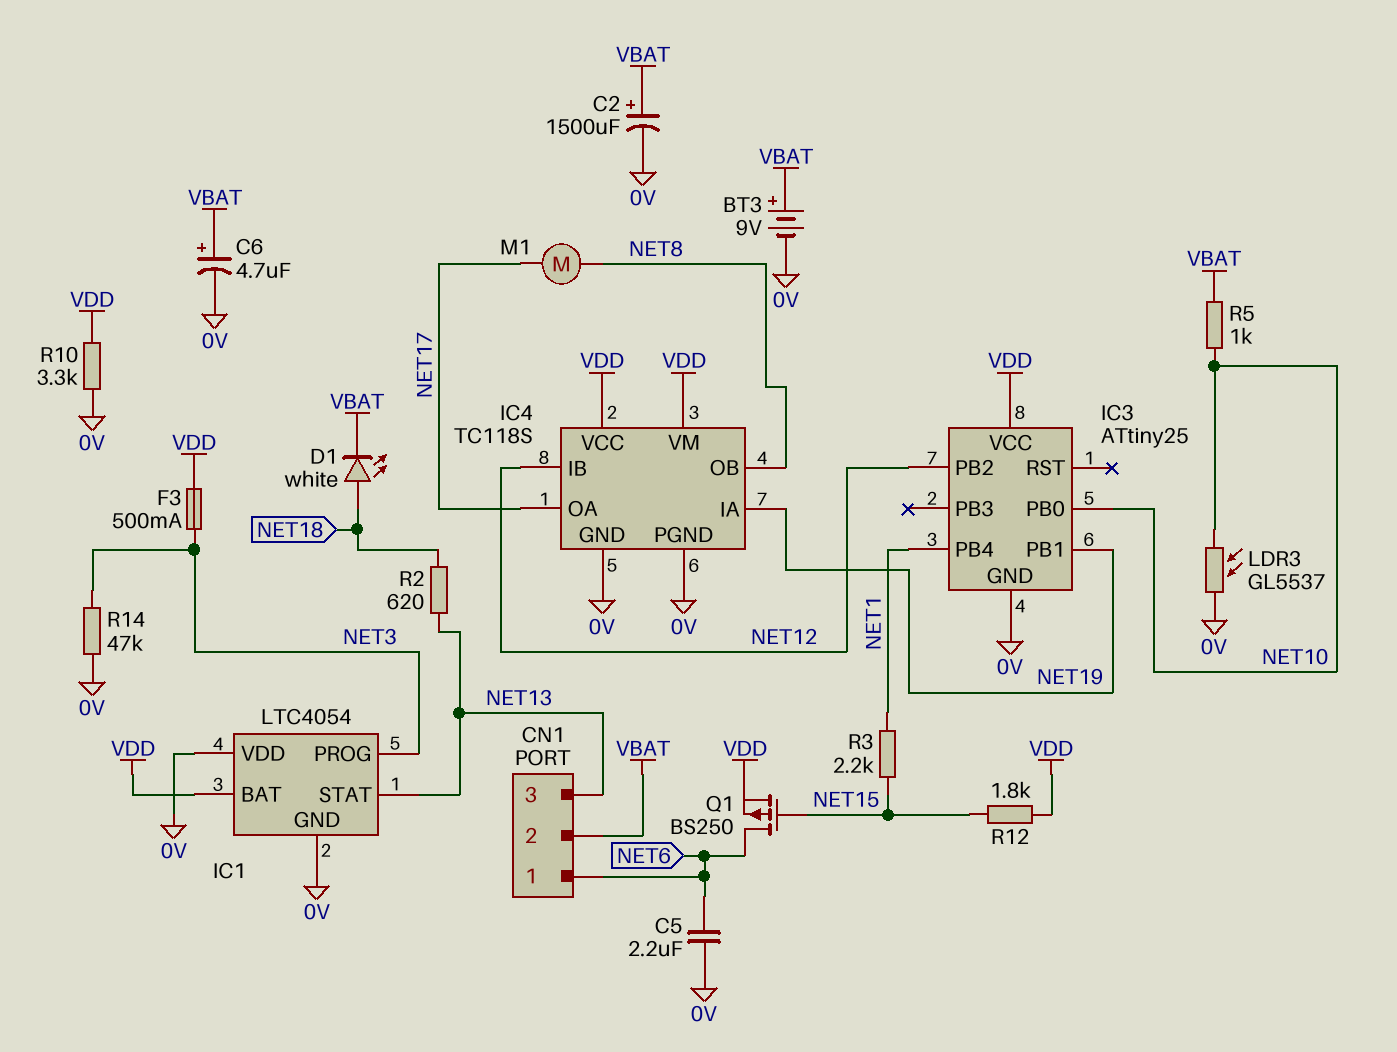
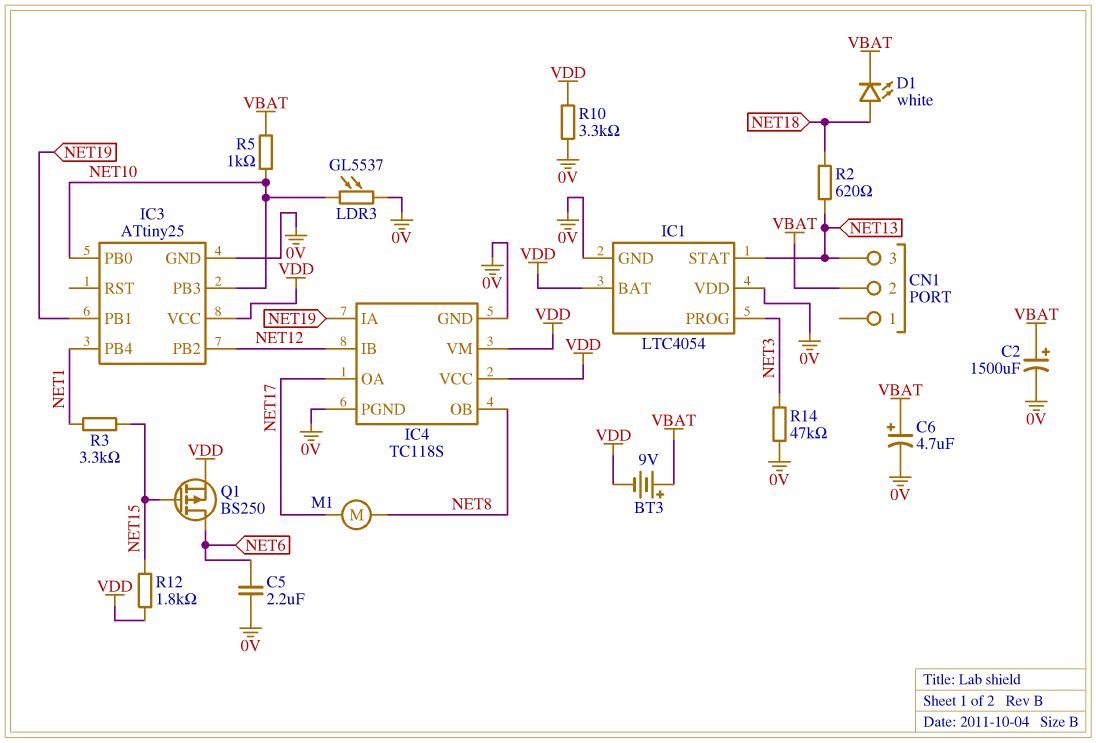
BT3: 9V (plus VBAT, minus 0V) -> 9V (plus VBAT, minus VDD)
CN1 pin 1: NET6 -> none
F3: 500mA (NET3, VDD) -> none
IC3 pin PB3: none -> NET10
R3: 2.2k (NET1, NET15) -> 3.3k (NET1, NET15)

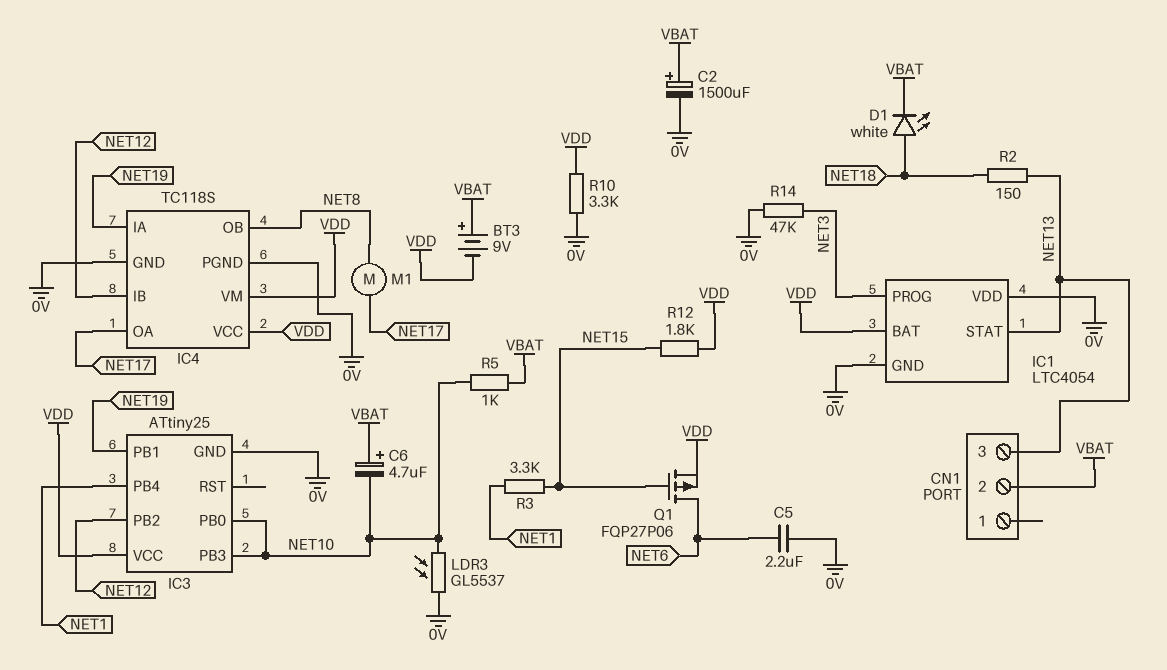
C6: 4.7uF (plus VBAT, minus 0V) -> 4.7uF (plus VBAT, minus NET10)
Q1: PMOS BS250 (G NET15, D NET6, S VDD) -> PMOS FQP27P06 (G NET15, D NET6, S VDD)
R2: 620 (NET13, NET18) -> 150 (NET13, NET18)

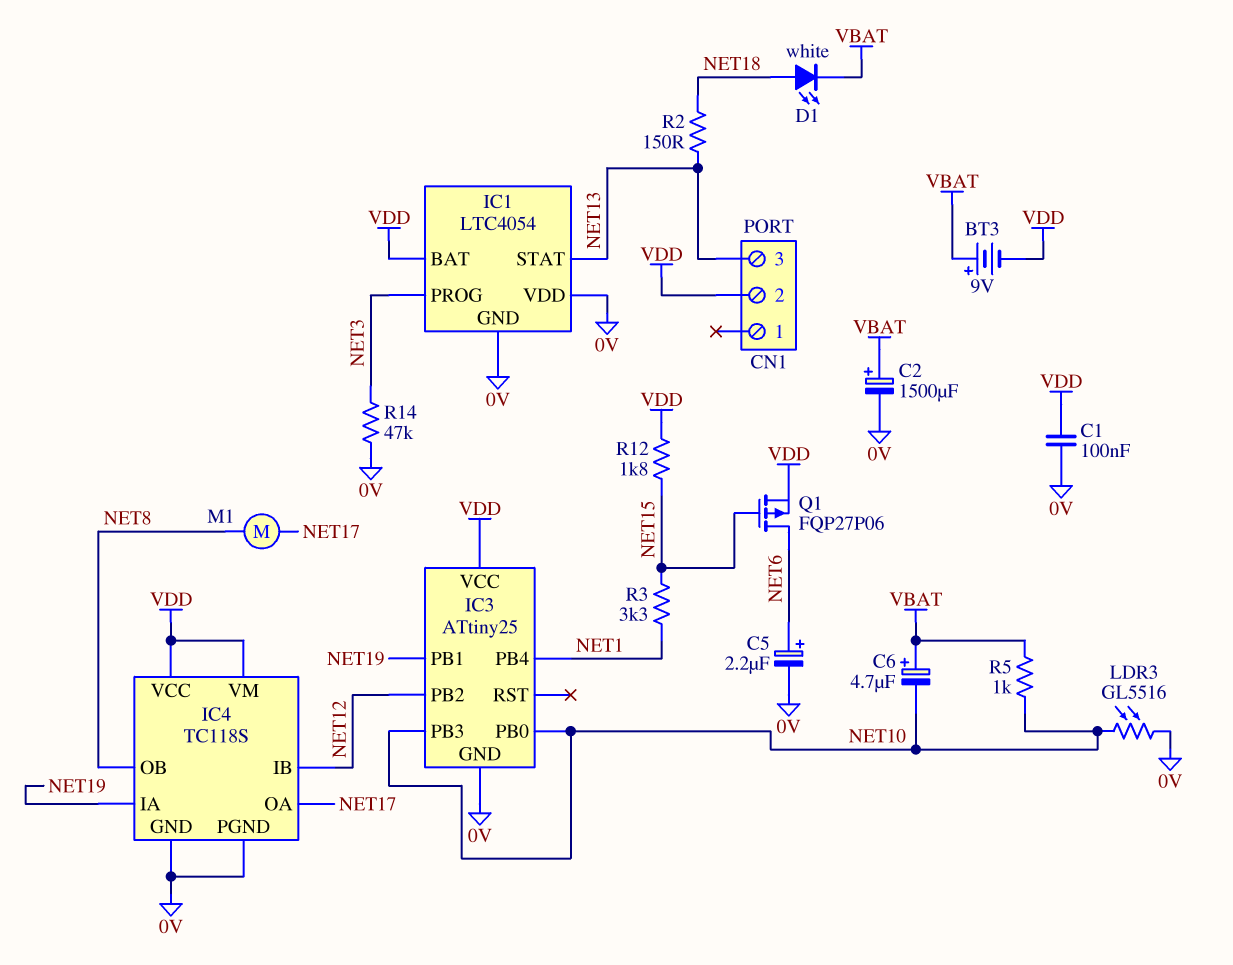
C1: none -> 100nF (0V, VDD)
C5: 2.2uF (0V, NET6) -> 2.2uF (plus NET6, minus 0V)
CN1 pin 2: VBAT -> VDD
LDR3: GL5537 (0V, NET10) -> GL5516 (0V, NET10)
R10: 3.3k (0V, VDD) -> none

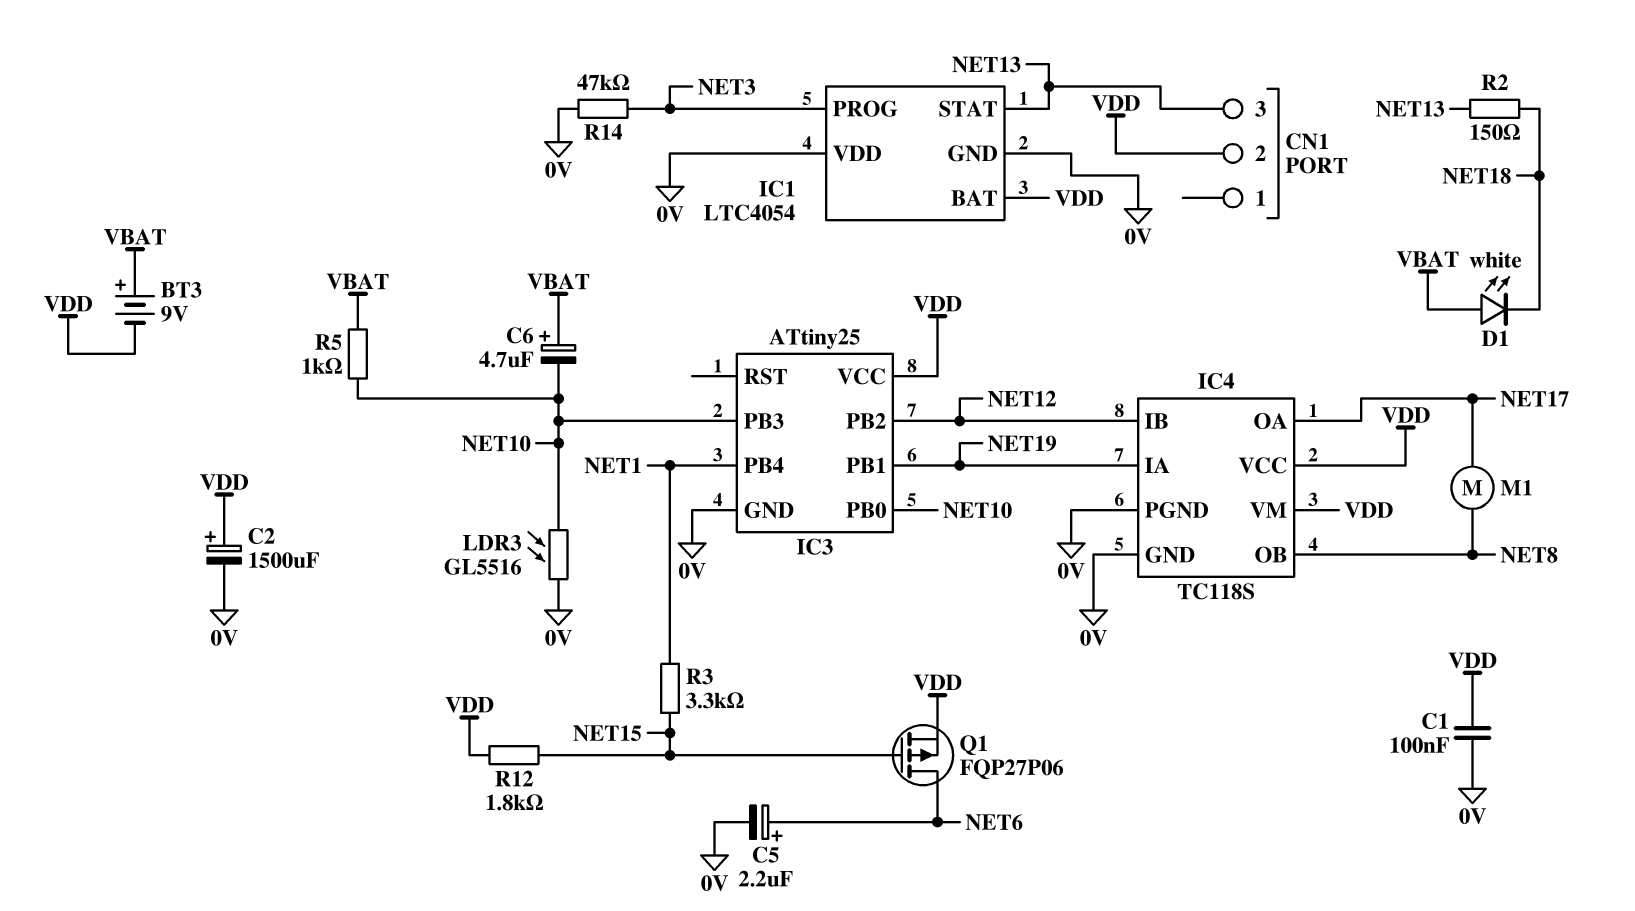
C2: 1500uF (plus VBAT, minus 0V) -> 1500uF (plus VDD, minus 0V)
D1: LED white (A NET18, K VBAT) -> LED white (A VBAT, K NET18)

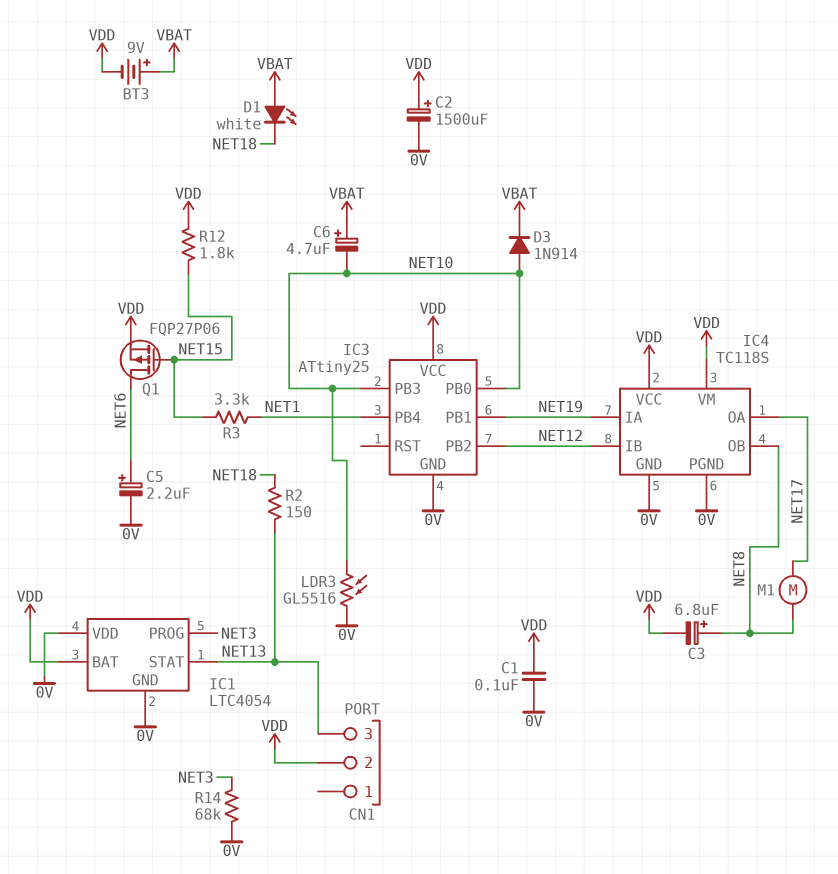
C3: none -> 6.8uF (plus NET8, minus VDD)
D3: none -> diode 1N914 (A NET10, K VBAT)
R5: 1k (NET10, VBAT) -> none
R14: 47k (0V, NET3) -> 68k (0V, NET3)

